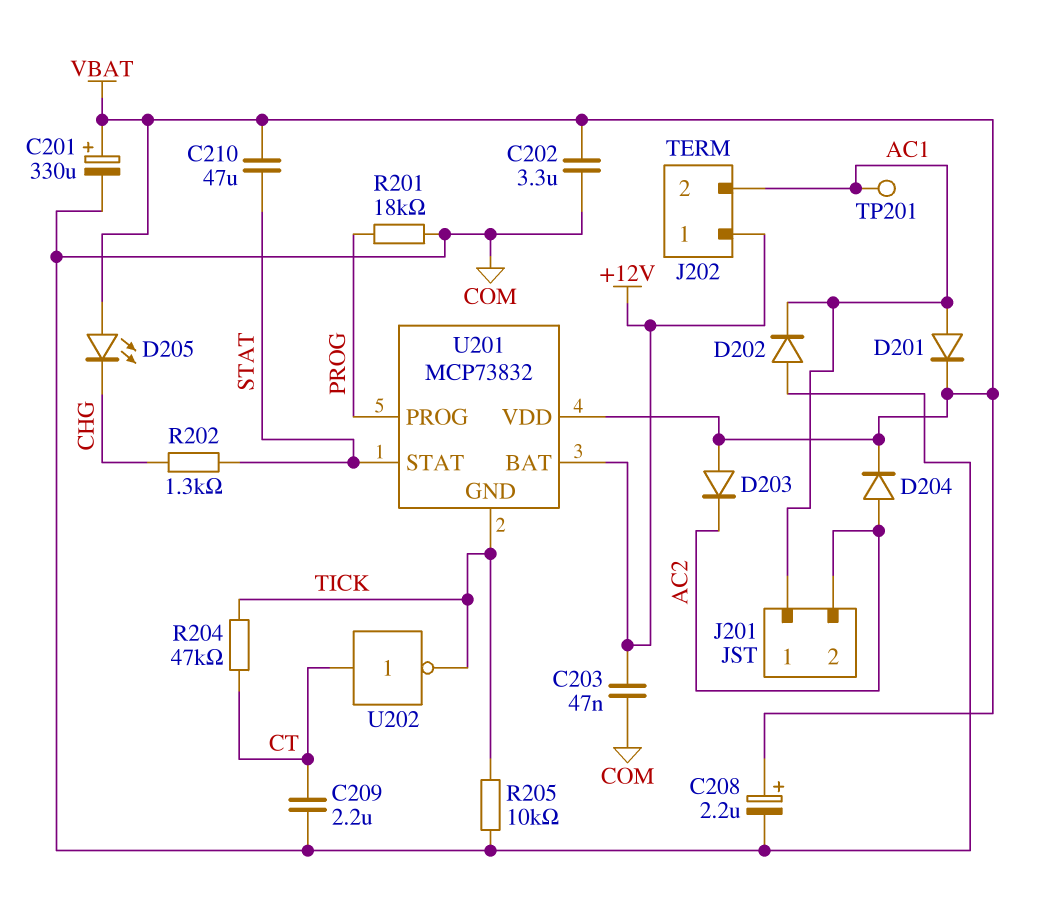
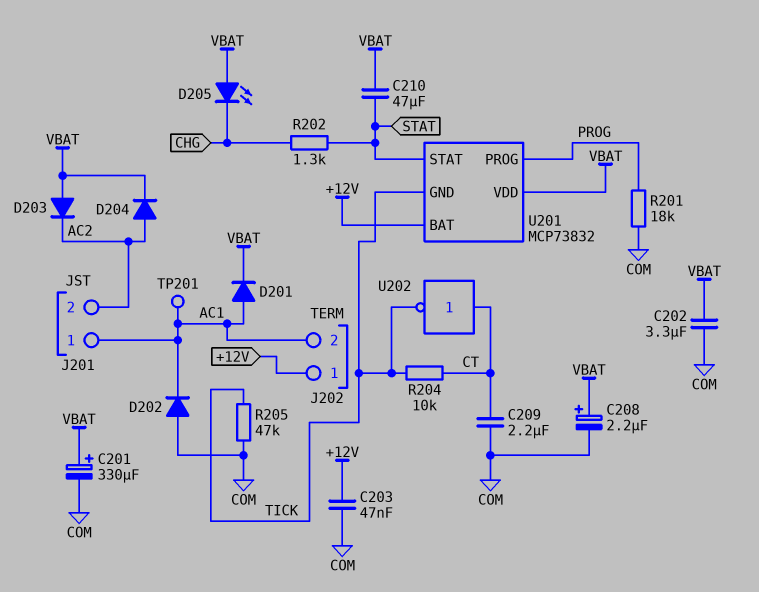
R204: 47k (CT, TICK) -> 10k (CT, TICK)
R205: 10k (COM, TICK) -> 47k (COM, TICK)

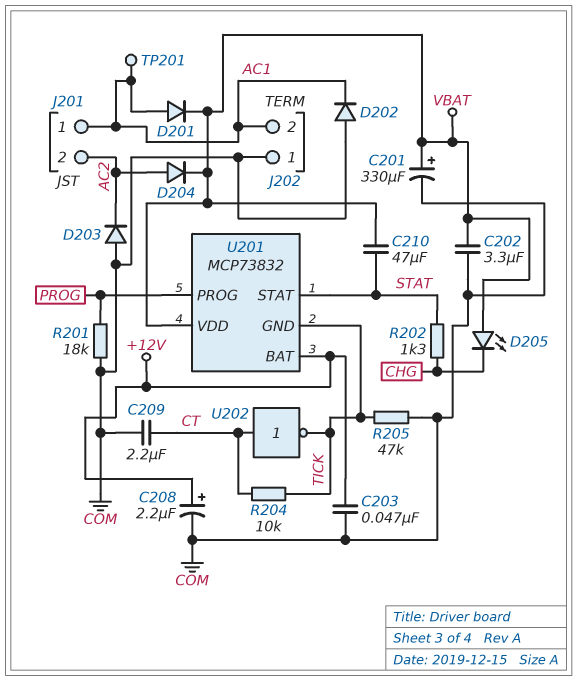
C208: 2.2uF (plus VBAT, minus COM) -> 2.2uF (plus +12V, minus COM)
D203: diode (A VBAT, K AC2) -> diode (A COM, K AC2)
J202 pin 1: +12V -> COM

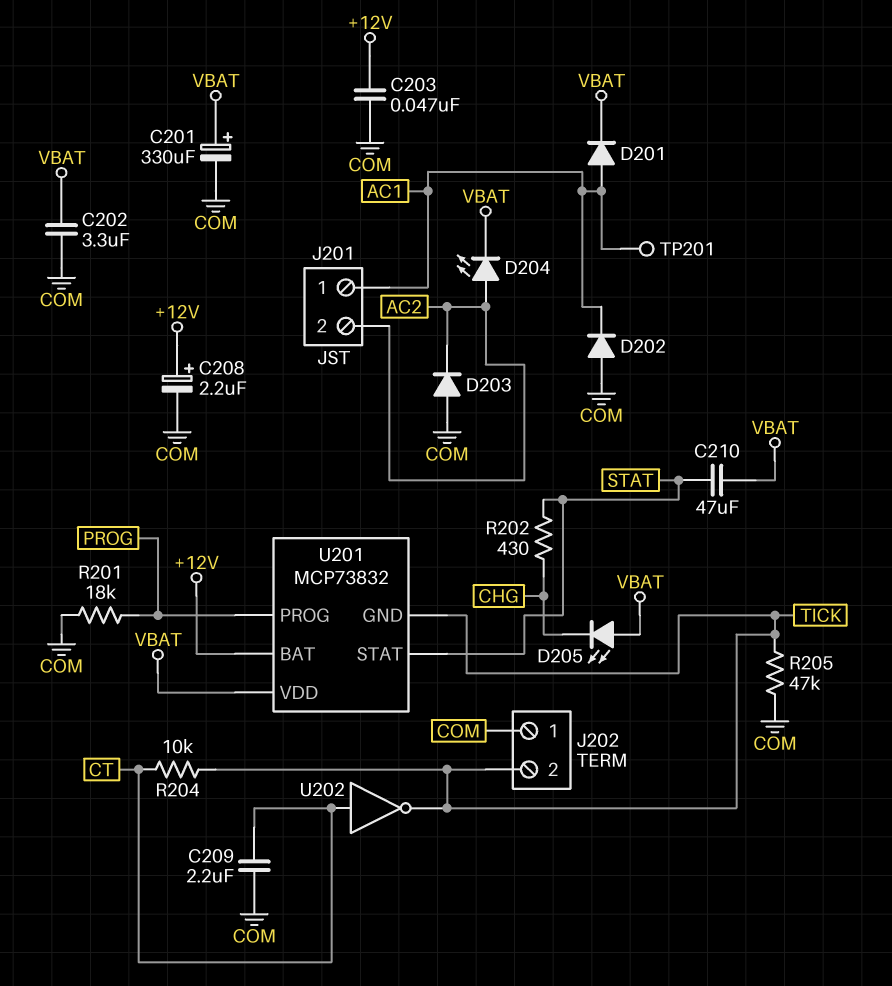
D204: diode (A AC2, K VBAT) -> LED (A AC2, K VBAT)
J202 pin 2: AC1 -> TICK
R202: 1.3k (CHG, STAT) -> 430 (CHG, STAT)

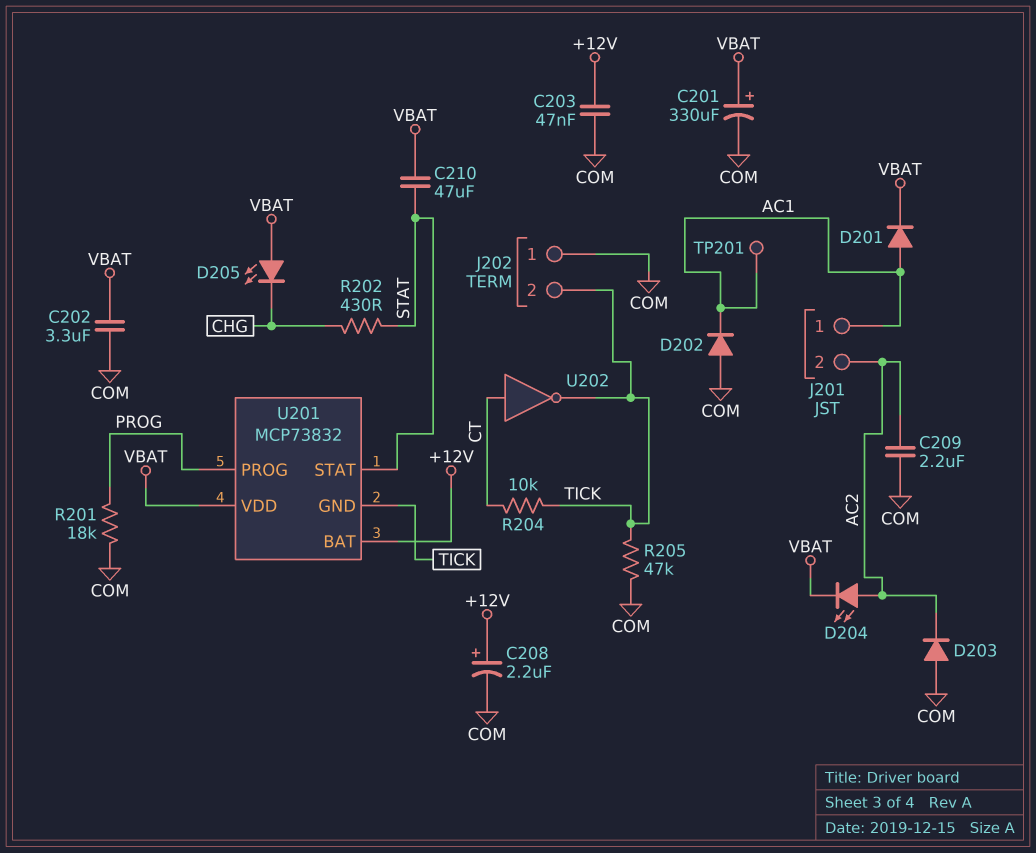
C209: 2.2uF (COM, CT) -> 2.2uF (AC2, COM)

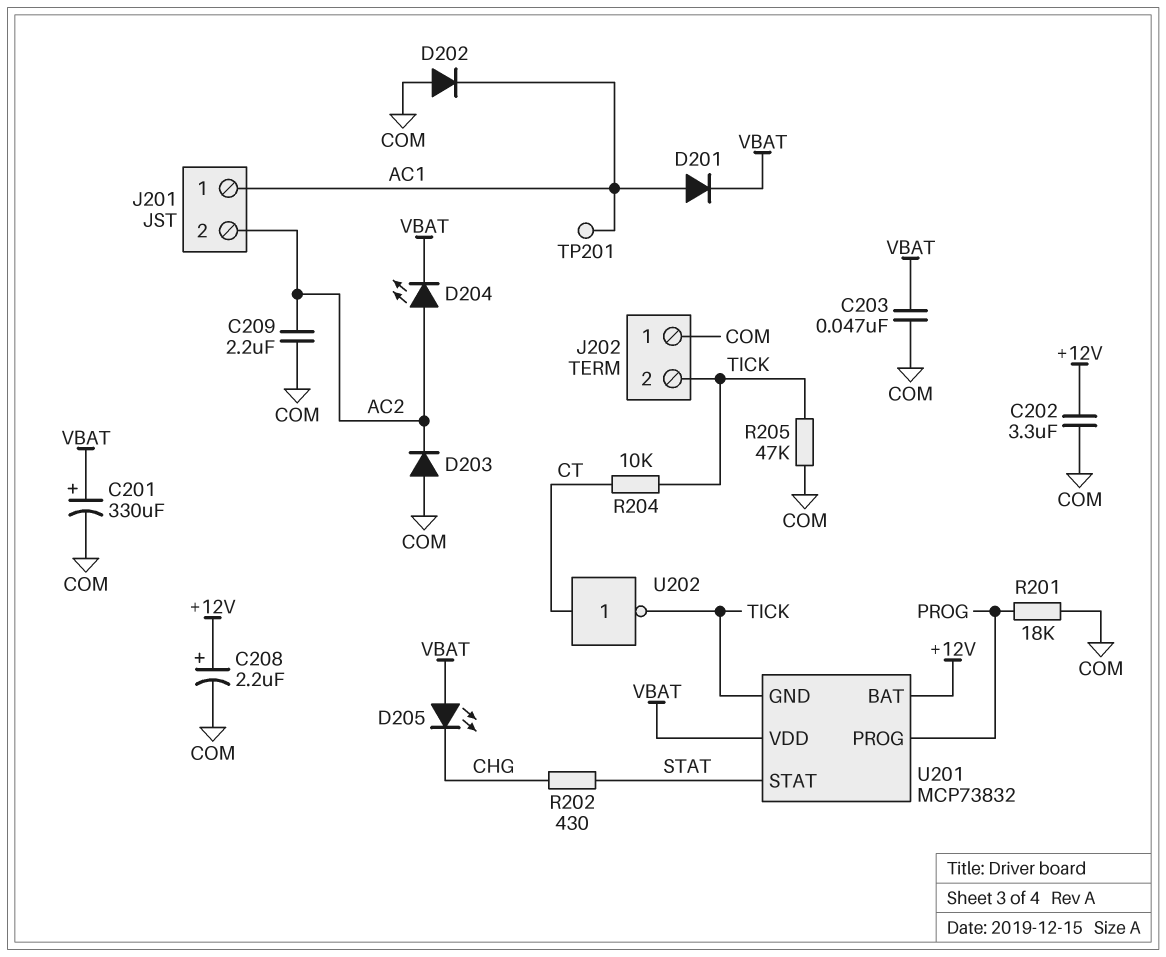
C202: 3.3uF (COM, VBAT) -> 3.3uF (+12V, COM)
C203: 47nF (+12V, COM) -> 47nF (COM, VBAT)
C210: 47uF (STAT, VBAT) -> none

